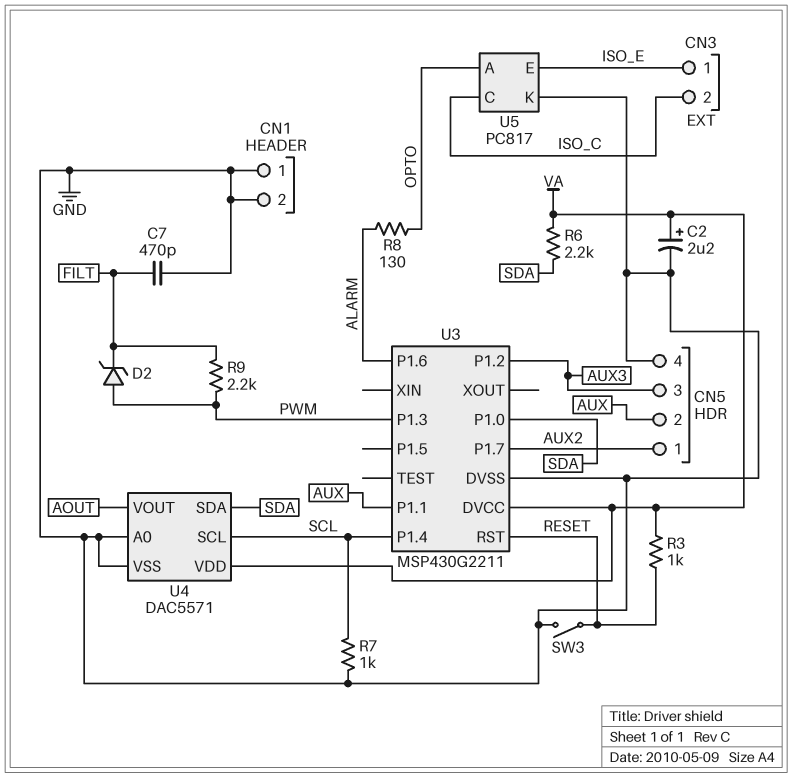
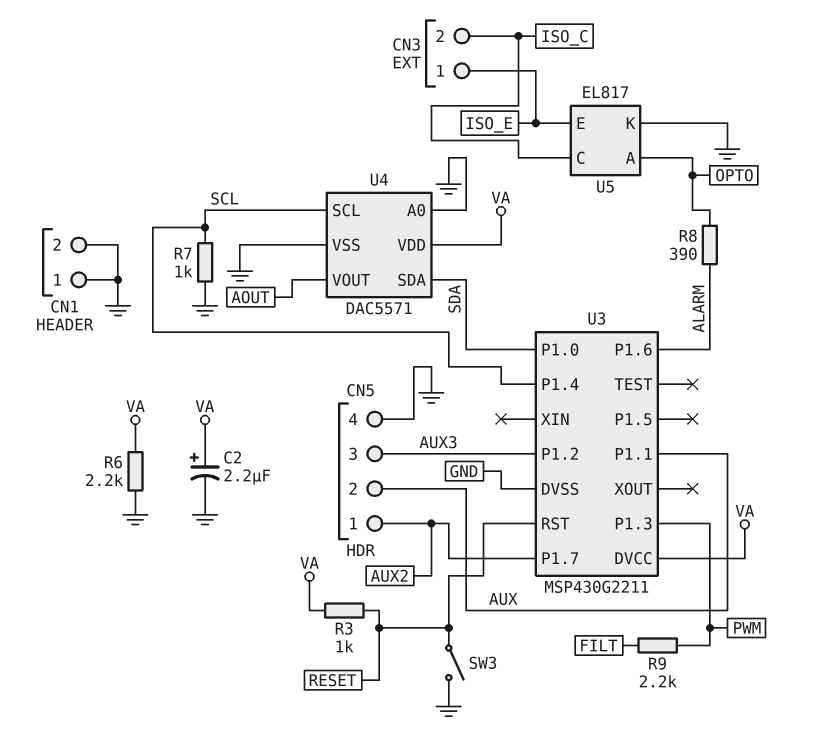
C7: 470pF (FILT, GND) -> none
D2: zener (A PWM, K FILT) -> none
R6: 2.2k (SDA, VA) -> 2.2k (GND, VA)
R8: 130 (ALARM, OPTO) -> 390 (ALARM, OPTO)
U5: PC817 -> EL817

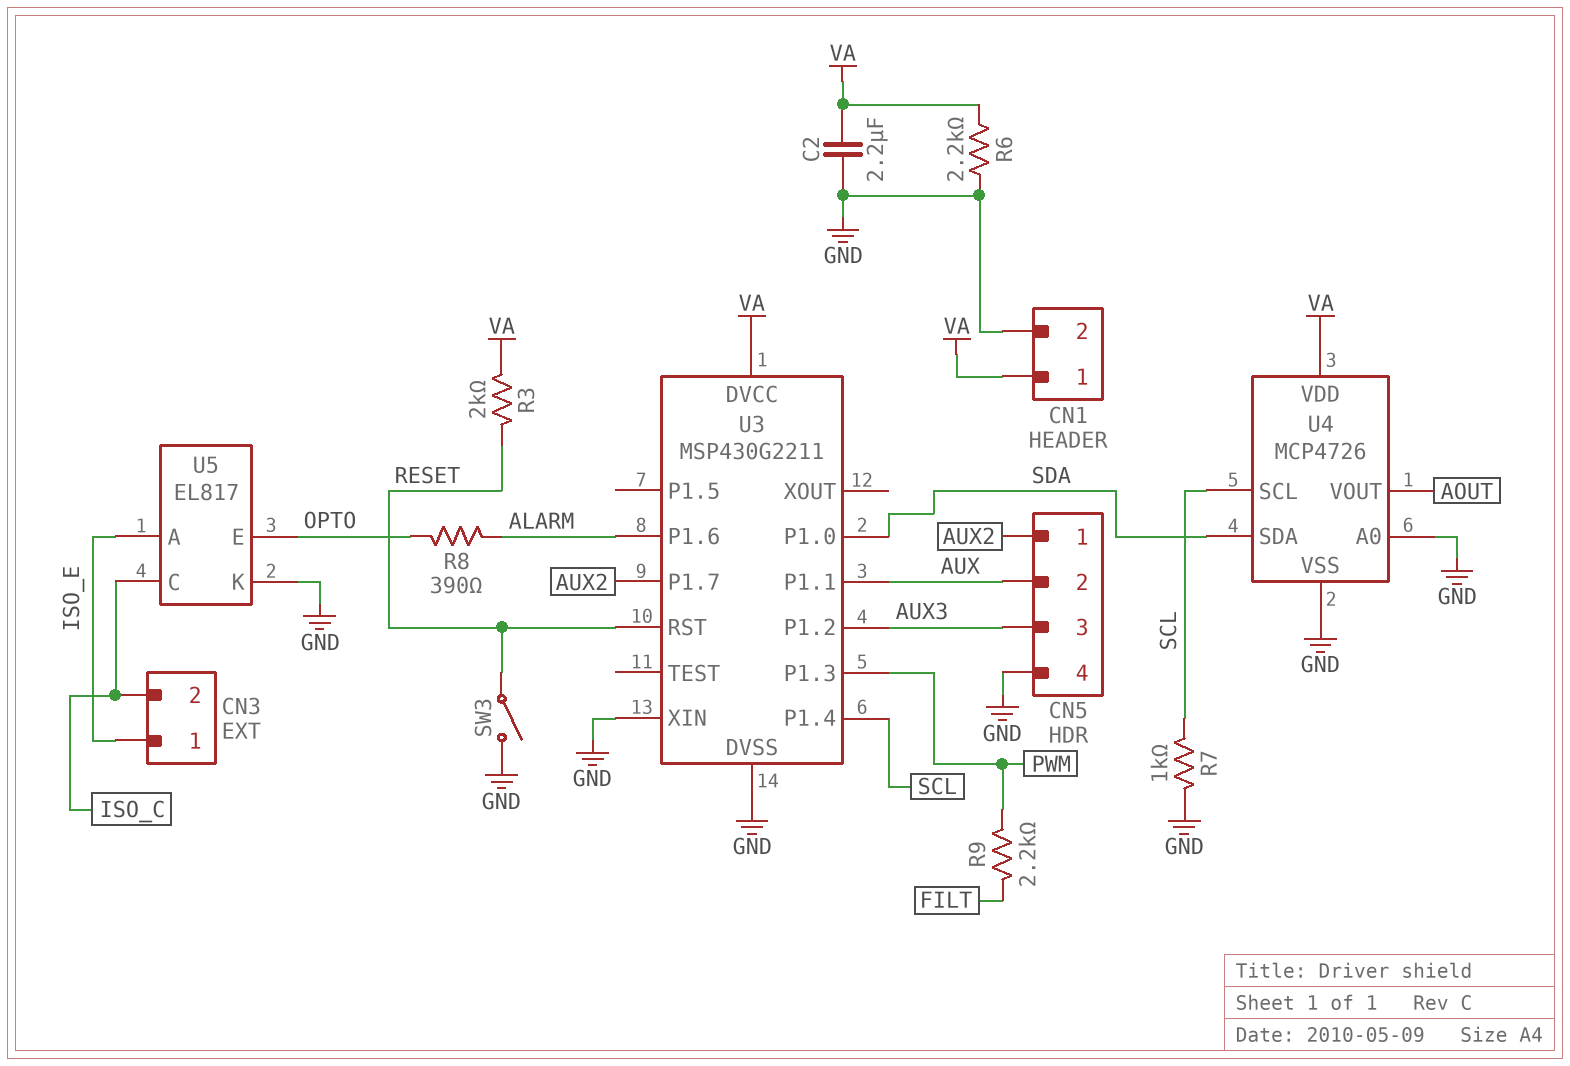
C2: 2.2uF (plus VA, minus GND) -> 2.2uF (GND, VA)
CN1 pin 1: GND -> VA
R3: 1k (RESET, VA) -> 2k (RESET, VA)
U3 pin XIN: none -> GND
U4: DAC5571 -> MCP4726
U5 pin A: OPTO -> ISO_E
U5 pin E: ISO_E -> OPTO

